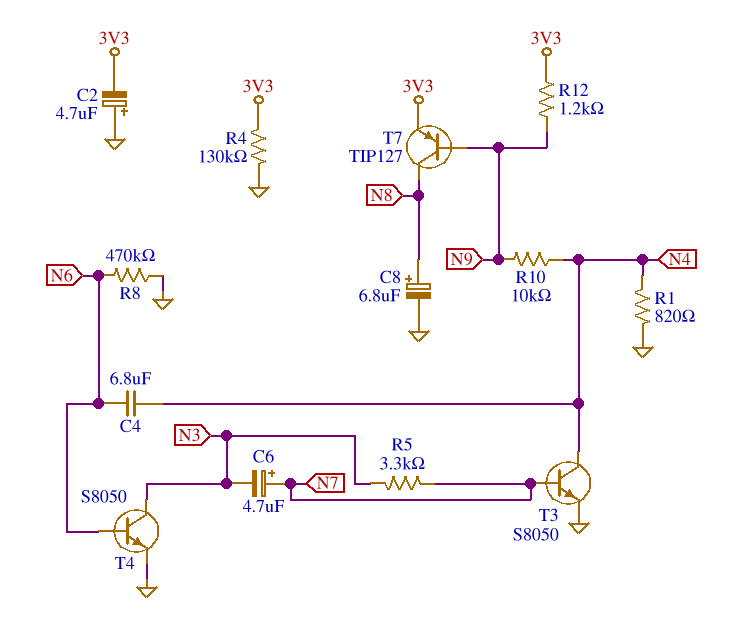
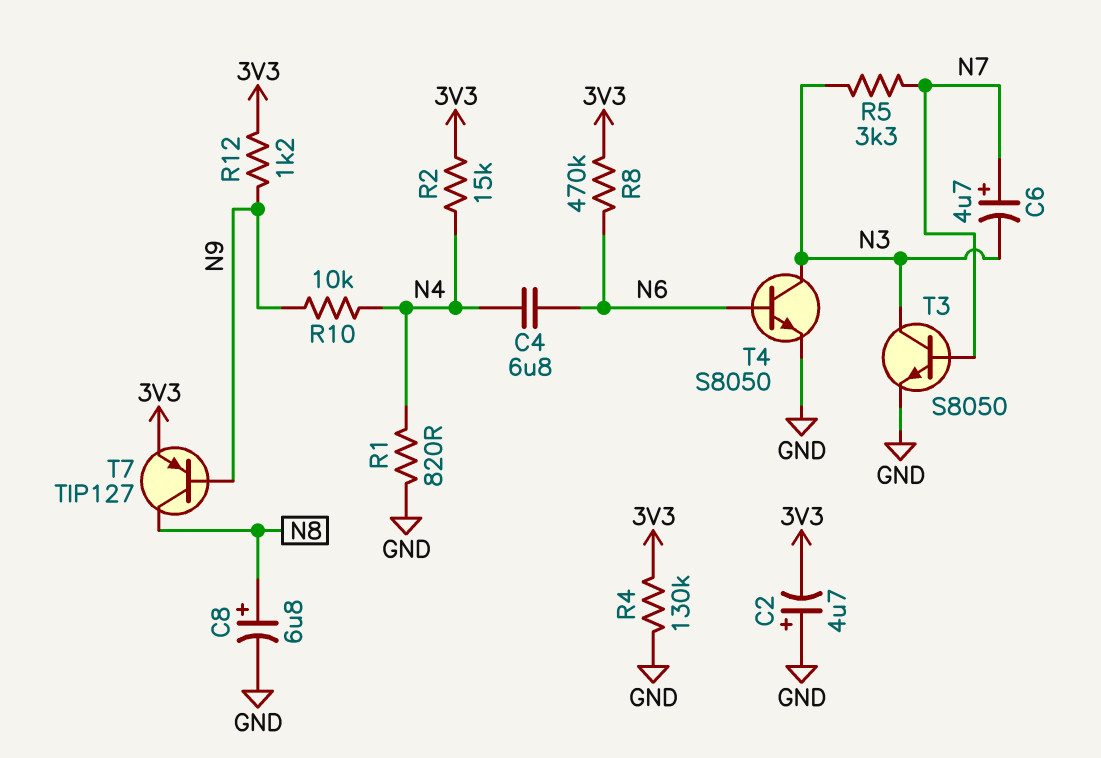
R2: none -> 15k (3V3, N4)
R8: 470k (GND, N6) -> 470k (3V3, N6)
T3: NPN S8050 (B N7, C N4, E GND) -> NPN S8050 (B N7, C N3, E GND)

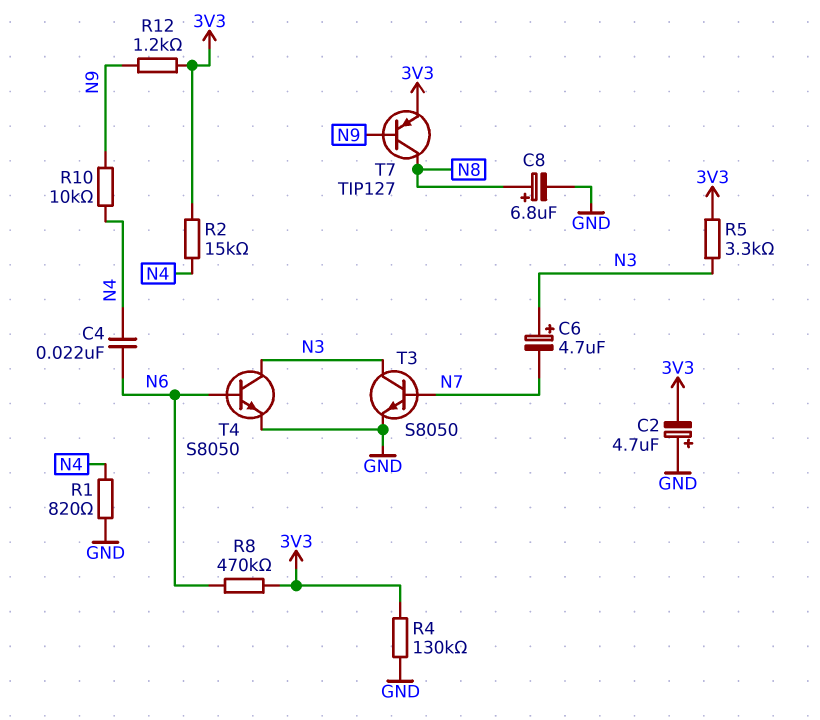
C4: 6.8uF (N4, N6) -> 22nF (N4, N6)
C6: 4.7uF (plus N7, minus N3) -> 4.7uF (plus N3, minus N7)
R5: 3.3k (N3, N7) -> 3.3k (3V3, N3)

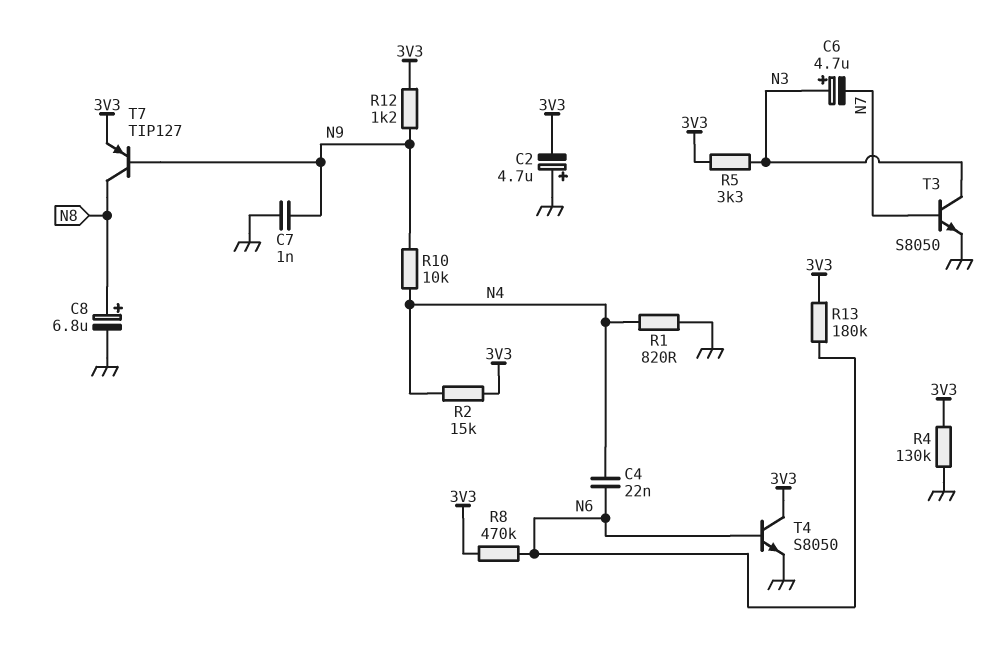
C7: none -> 1nF (GND, N9)
R13: none -> 180k (3V3, N6)
T4: NPN S8050 (B N6, C N3, E GND) -> NPN S8050 (B N6, C 3V3, E GND)

